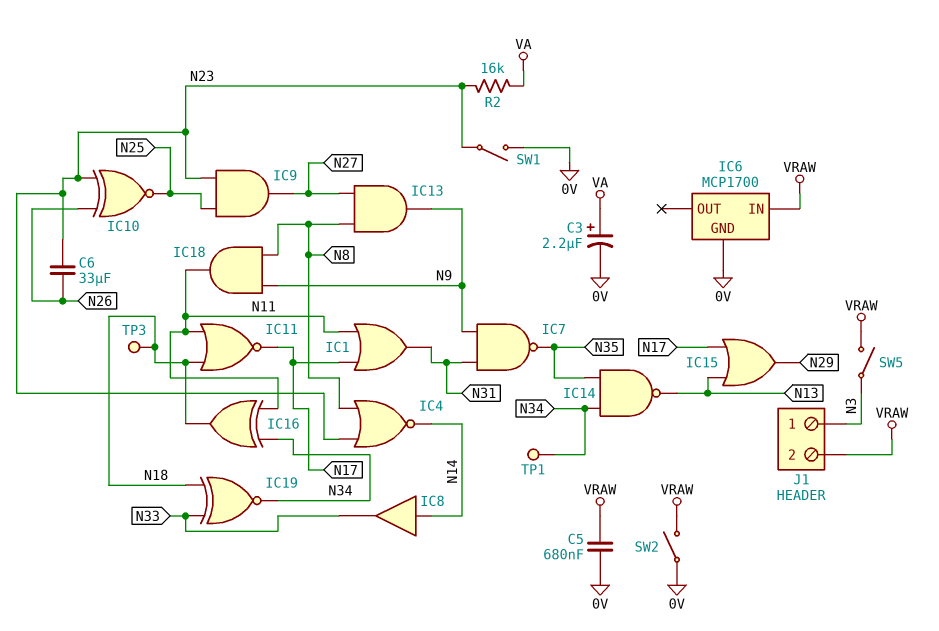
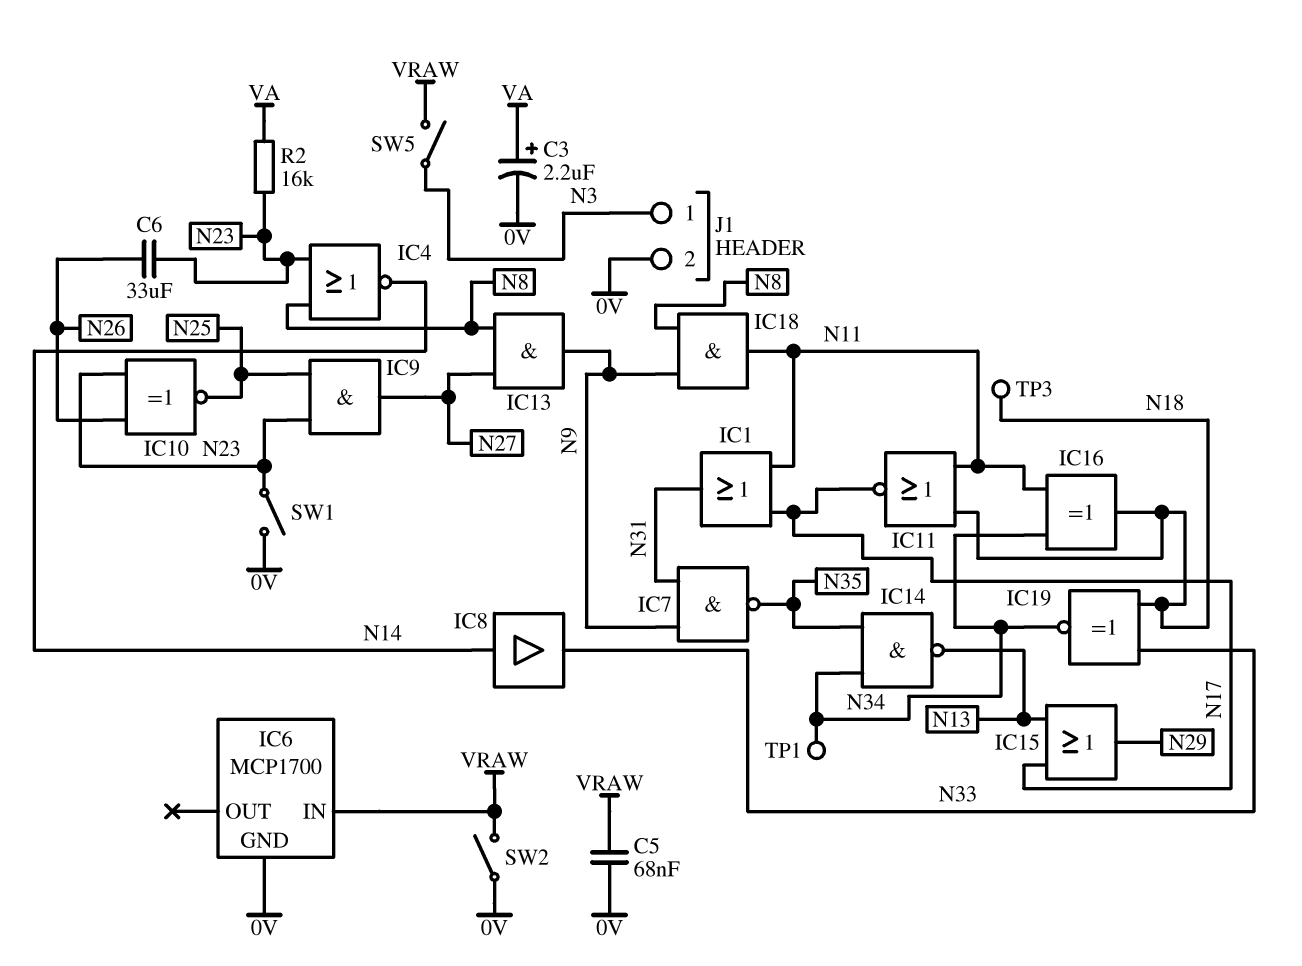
C5: 680nF (0V, VRAW) -> 68nF (0V, VRAW)
J1 pin 2: VRAW -> 0V

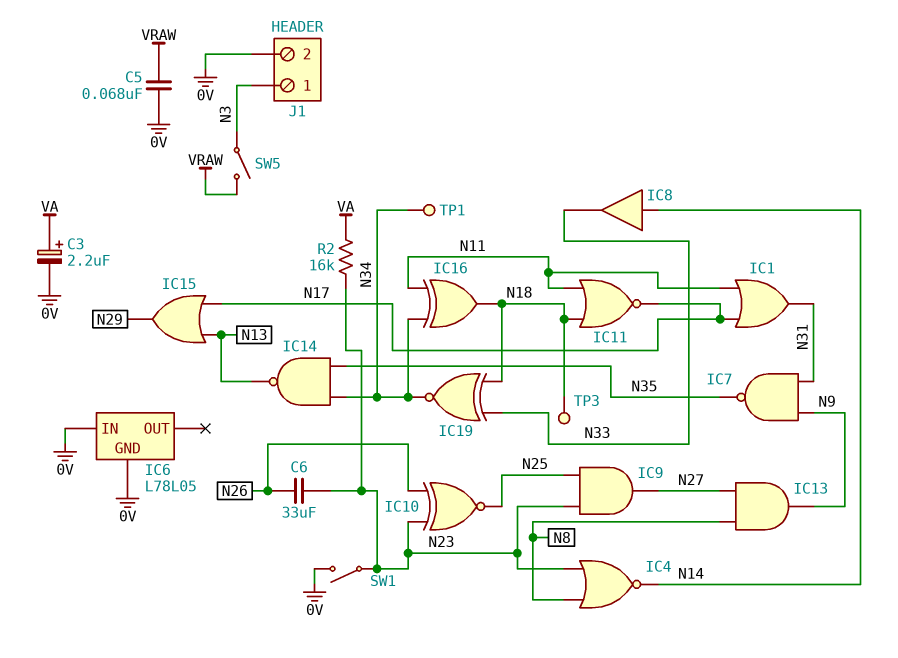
IC6: MCP1700 -> L78L05
IC6 pin IN: VRAW -> 0V
IC18: AND (in N8, in N9, out N11) -> none
SW2: switch (0V, VRAW) -> none

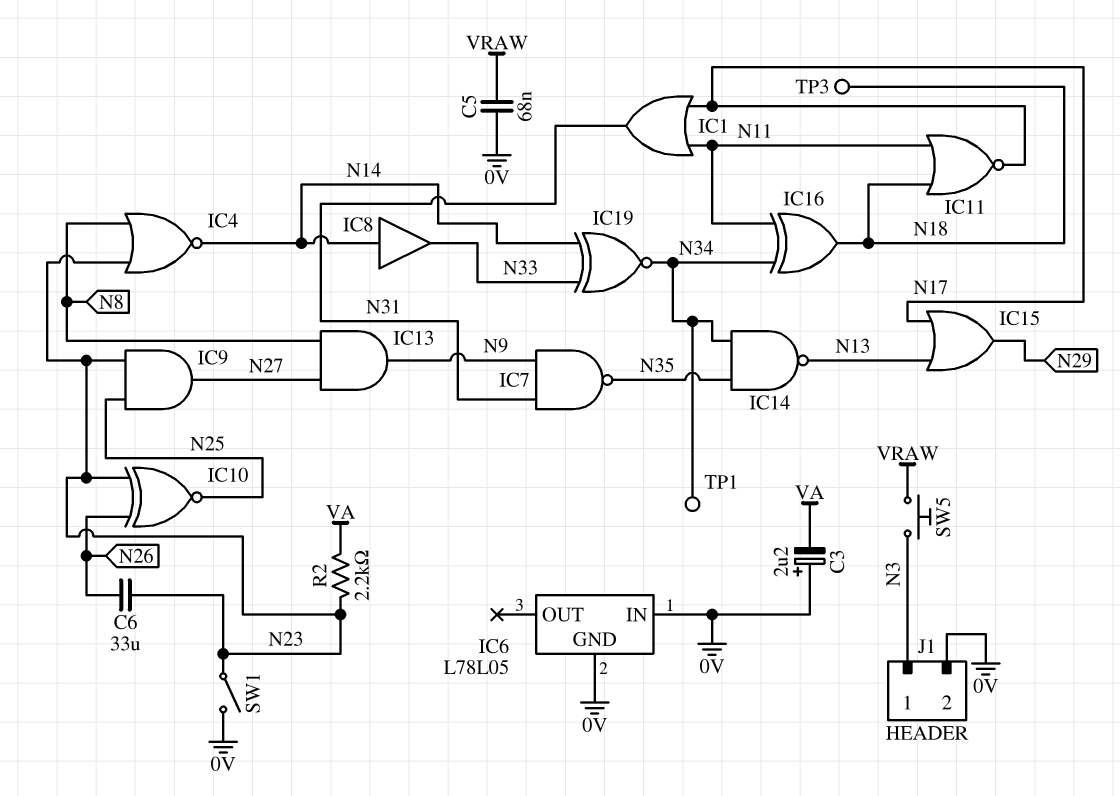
C3: 2.2uF (plus VA, minus 0V) -> 2.2uF (plus 0V, minus VA)
IC19: XNOR (in N18, in N33, out N34) -> XNOR (in N14, in N33, out N34)
R2: 16k (N23, VA) -> 2.2k (N23, VA)
SW5: switch (N3, VRAW) -> button (N3, VRAW)

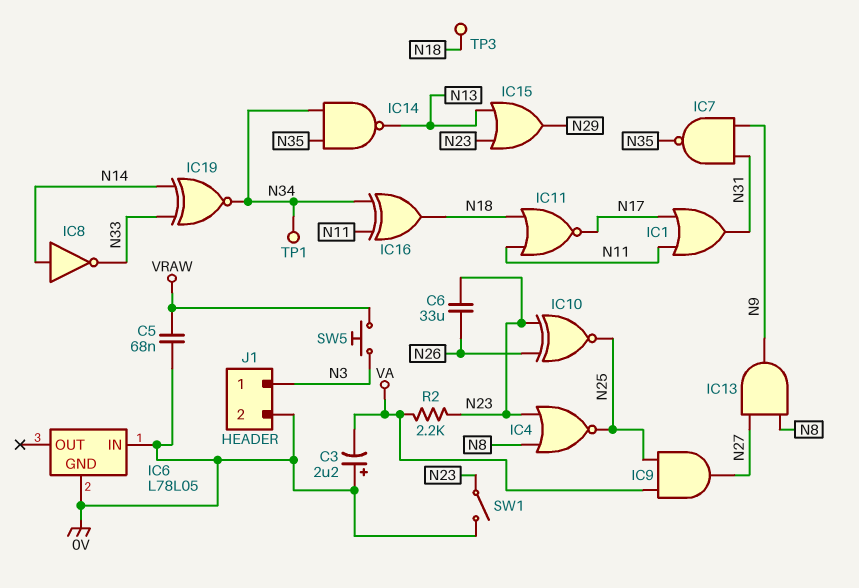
IC4: NOR (in N8, in N23, out N14) -> NOR (in N8, in N23, out N25)
IC8: buffer (in N14, out N33) -> NOT (in N14, out N33)
IC9: AND (in N23, in N25, out N27) -> AND (in N25, in VA, out N27)
IC15: OR (in N13, in N17, out N29) -> OR (in N13, in N23, out N29)

